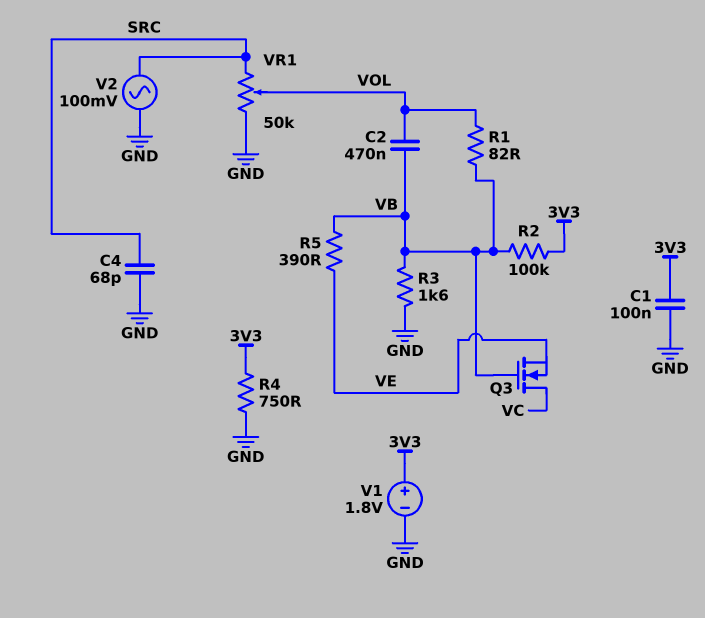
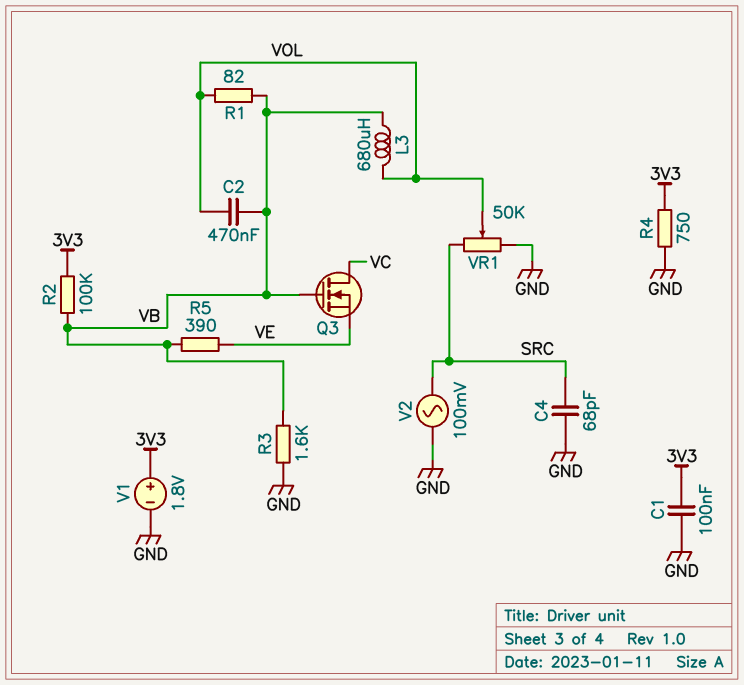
L3: none -> 680uH (VB, VOL)

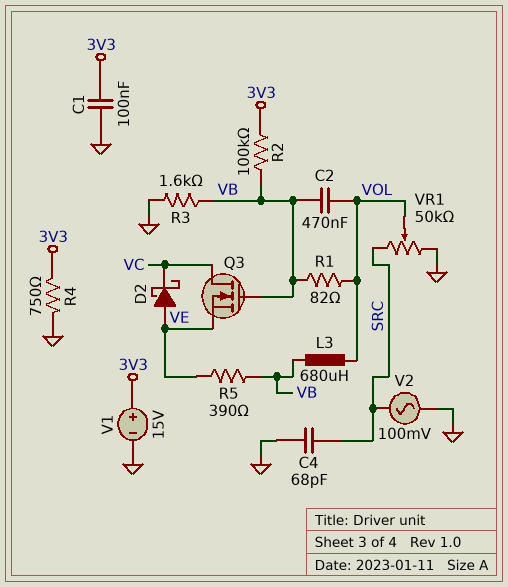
D2: none -> schottky (A VE, K VC)
V1: 1.8V (plus 3V3, minus GND) -> 15V (plus 3V3, minus GND)

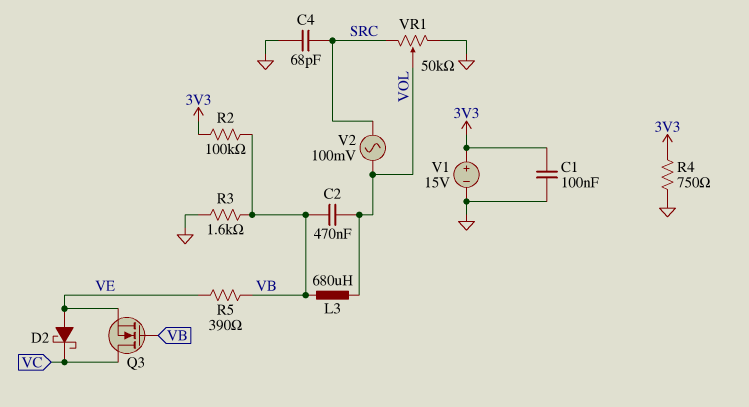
R1: 82 (VB, VOL) -> none
V2: AC 100mV (GND, SRC) -> AC 100mV (SRC, VOL)

